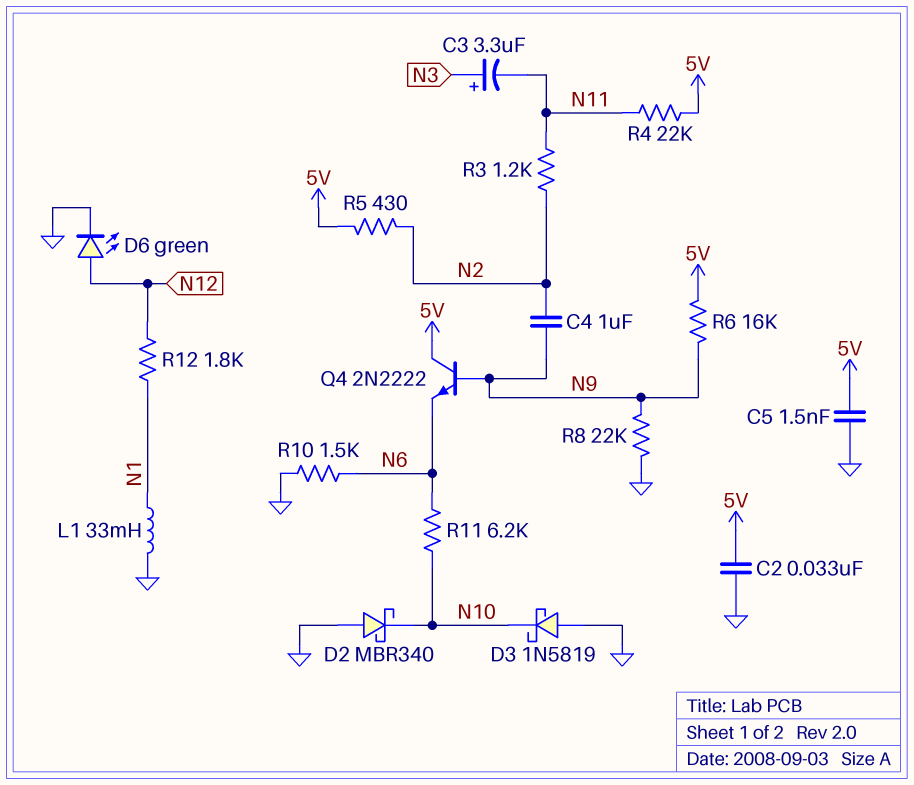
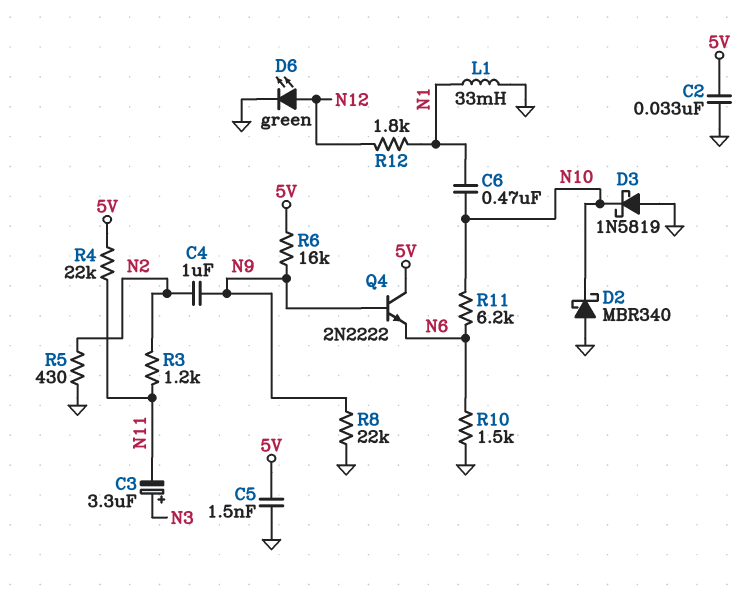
C6: none -> 470nF (N1, N10)
R5: 430 (5V, N2) -> 430 (GND, N2)

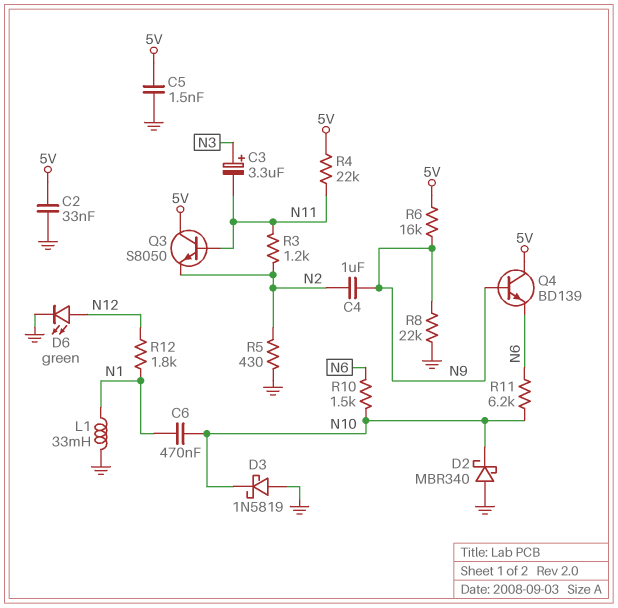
Q3: none -> NPN S8050 (B N11, C 5V, E N2)
Q4: NPN 2N2222 (B N9, C 5V, E N6) -> NPN BD139 (B N9, C 5V, E N6)
R10: 1.5k (GND, N6) -> 1.5k (N6, N10)

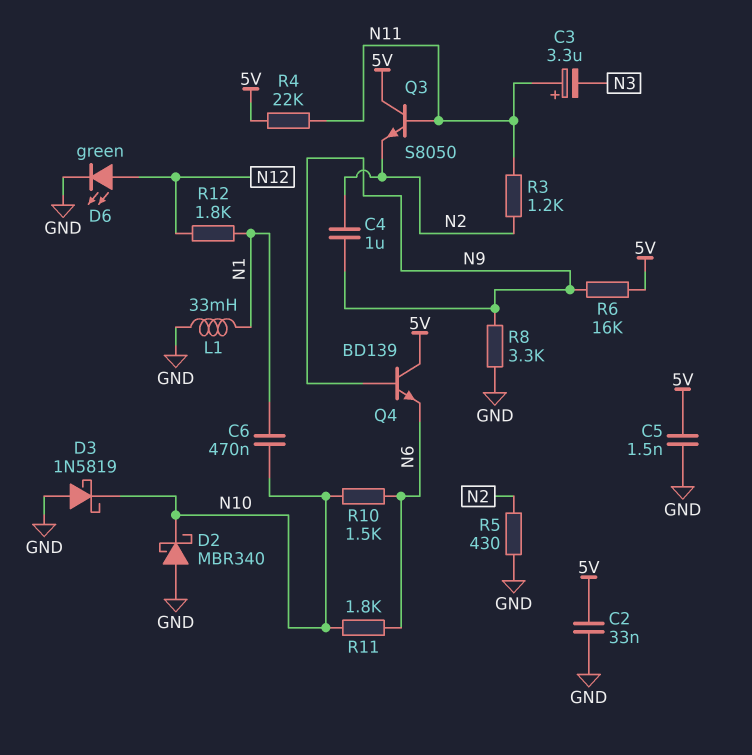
C3: 3.3uF (plus N3, minus N11) -> 3.3uF (plus N11, minus N3)
R8: 22k (GND, N9) -> 3.3k (GND, N9)
R11: 6.2k (N6, N10) -> 1.8k (N6, N10)

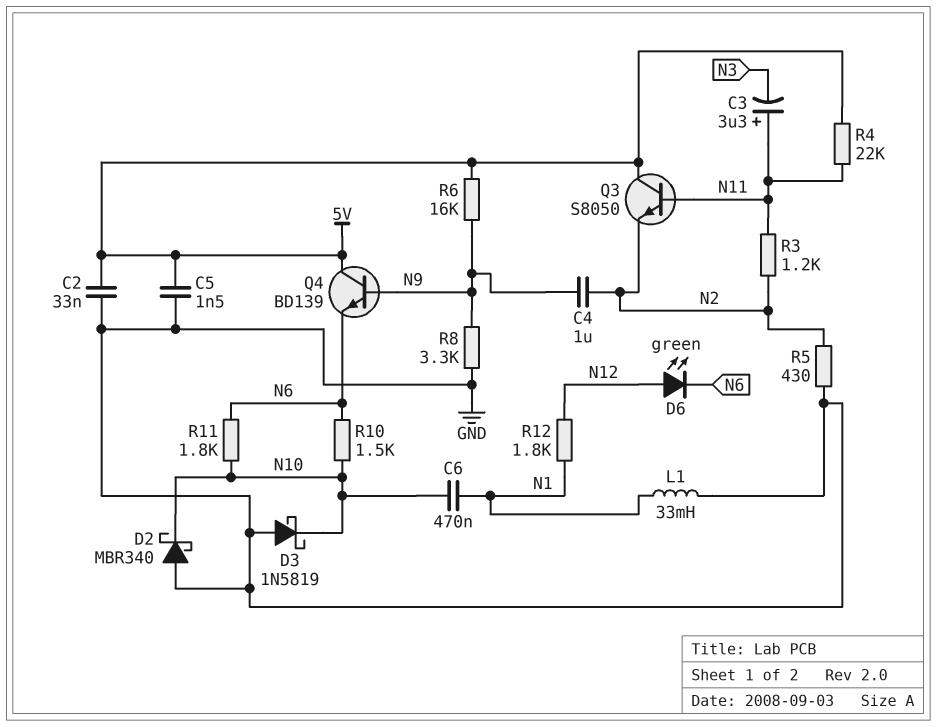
D6: LED green (A N12, K GND) -> LED green (A N12, K N6)

